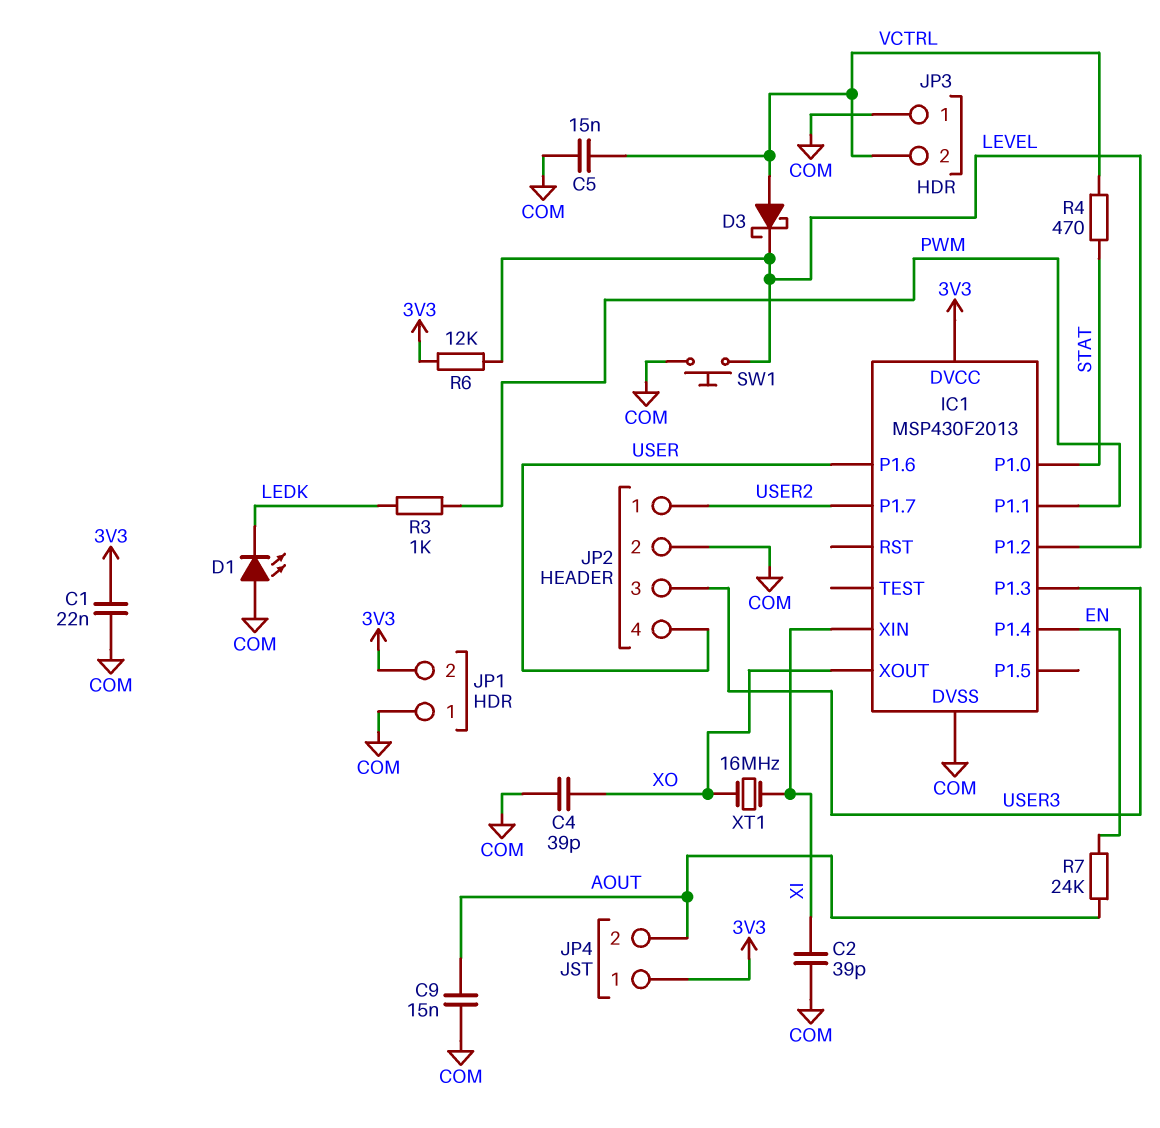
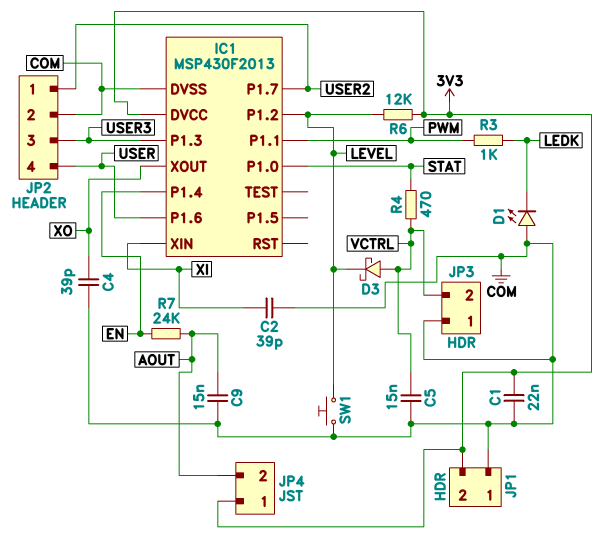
XT1: 16MHz (XI, XO) -> none

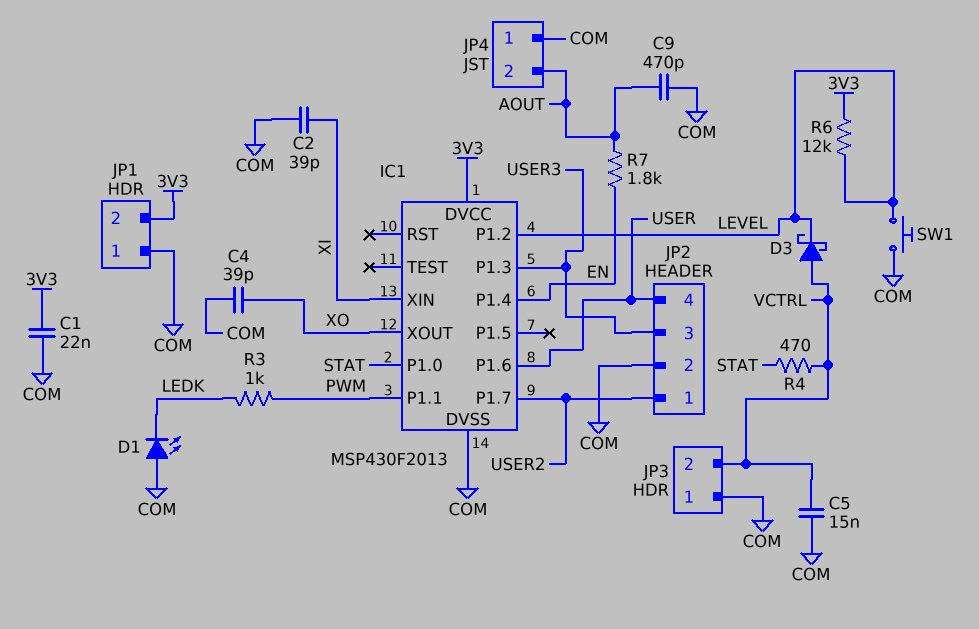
C9: 15nF (AOUT, COM) -> 470pF (AOUT, COM)
JP4 pin 1: 3V3 -> COM
R7: 24k (AOUT, EN) -> 1.8k (AOUT, EN)

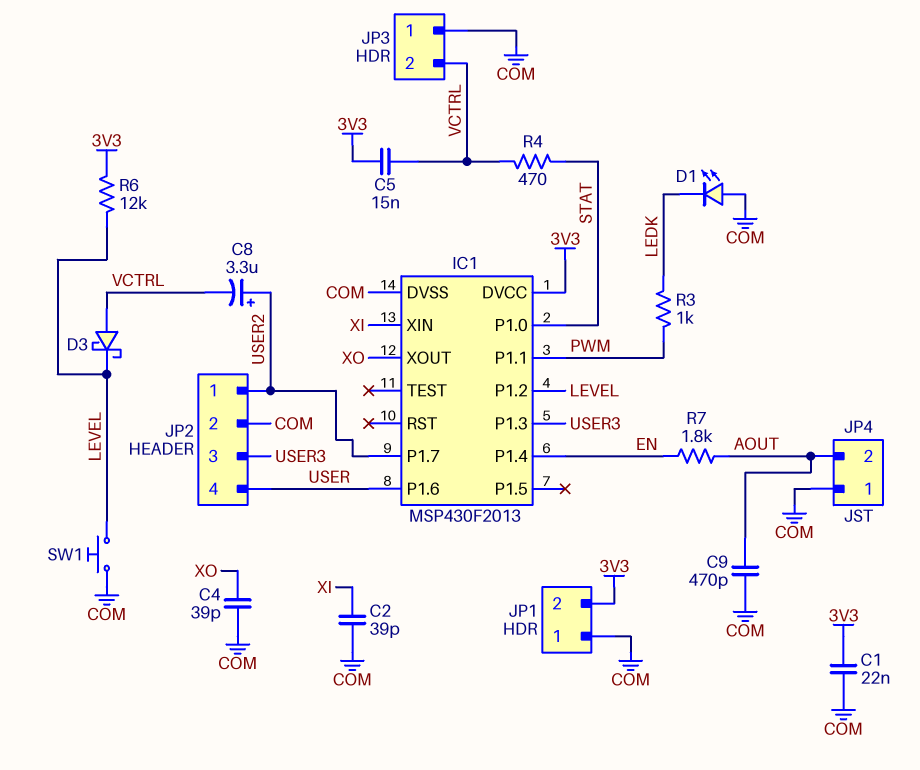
C5: 15nF (COM, VCTRL) -> 15nF (3V3, VCTRL)
C8: none -> 3.3uF (plus USER2, minus VCTRL)

